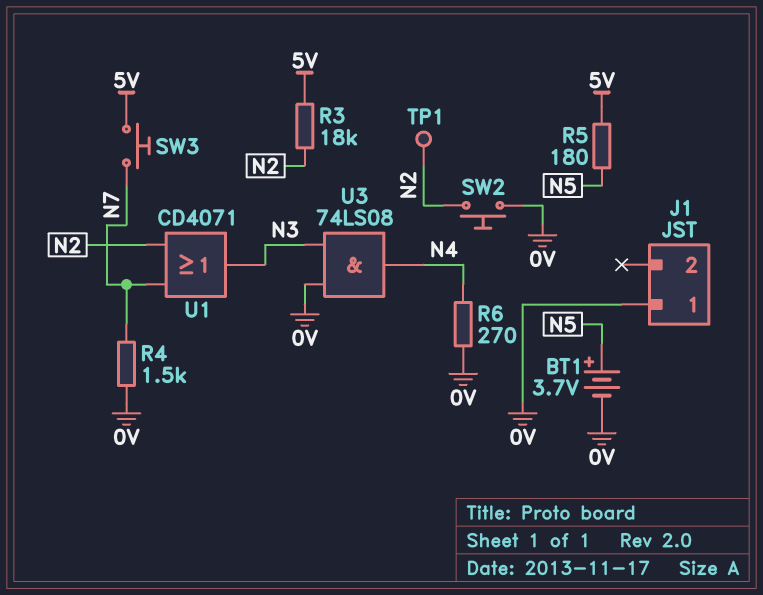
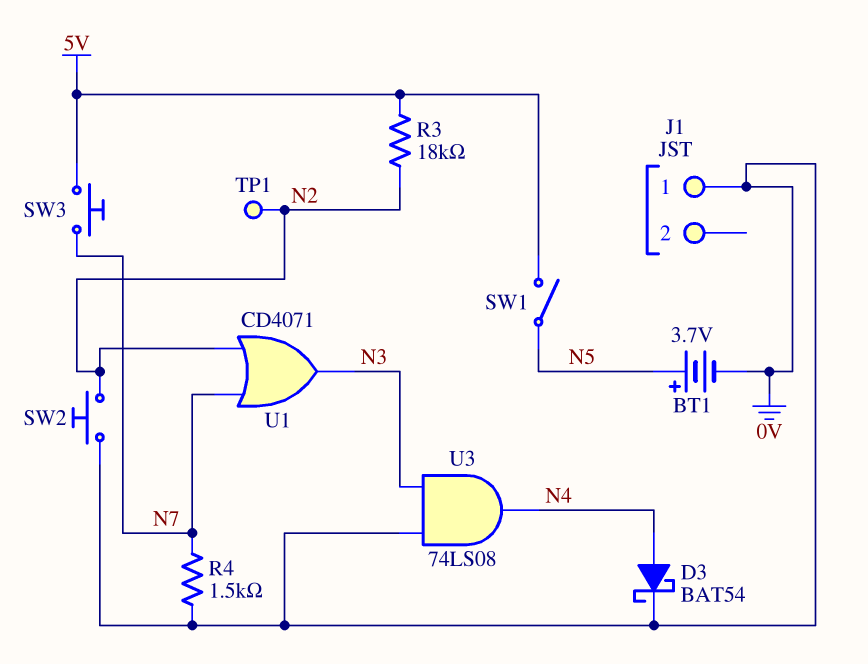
D3: none -> schottky BAT54 (A N4, K 0V)
R5: 180 (5V, N5) -> none
R6: 270 (0V, N4) -> none
SW1: none -> switch (5V, N5)

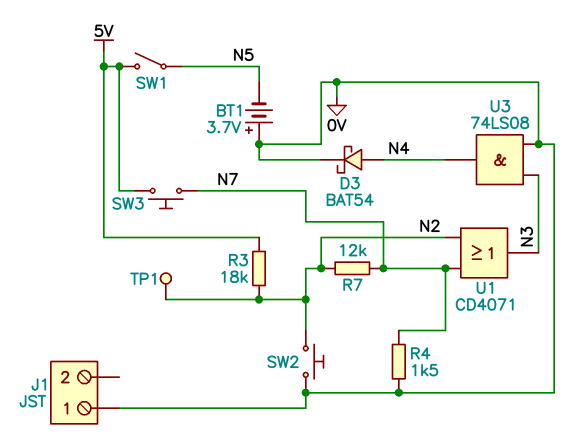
BT1: 3.7V (plus N5, minus 0V) -> 3.7V (plus 0V, minus N5)
R7: none -> 12k (N2, N7)

